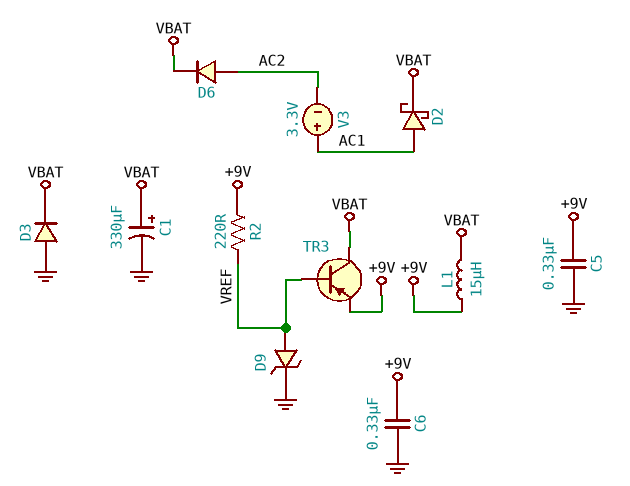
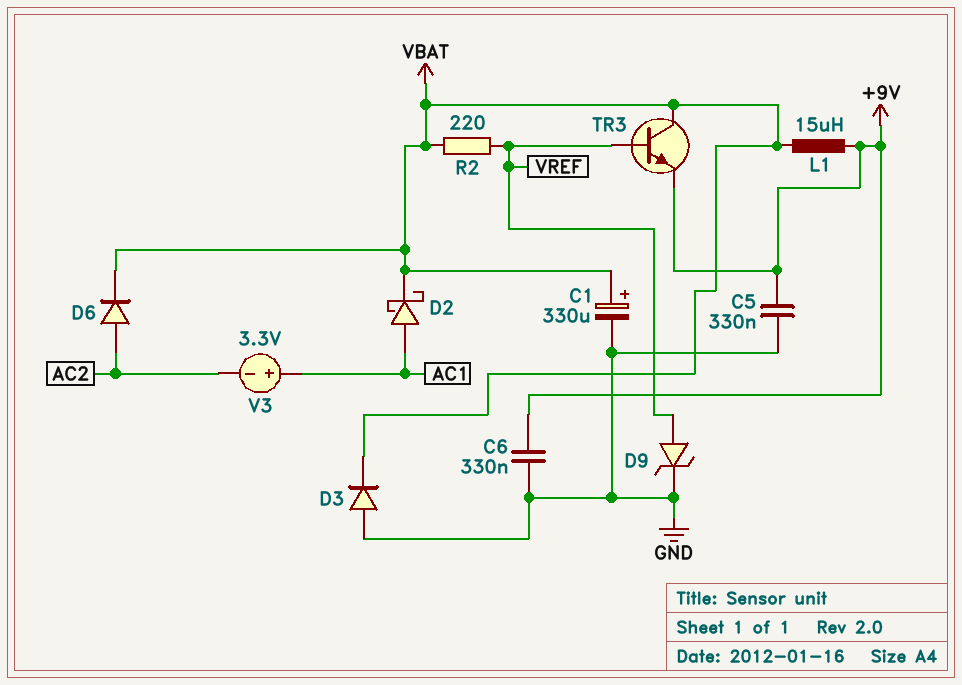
R2: 220 (+9V, VREF) -> 220 (VBAT, VREF)
TR3: PNP (B VREF, C VBAT, E +9V) -> NPN (B VREF, C VBAT, E +9V)

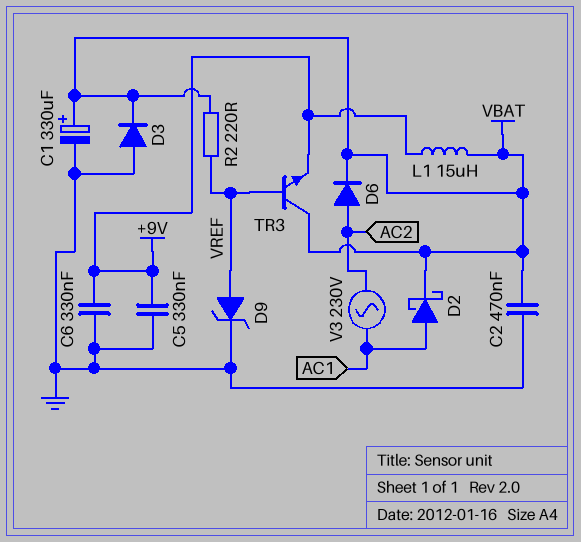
C2: none -> 470nF (GND, VBAT)
V3: 3.3V (plus AC1, minus AC2) -> AC 230V (AC1, AC2)

